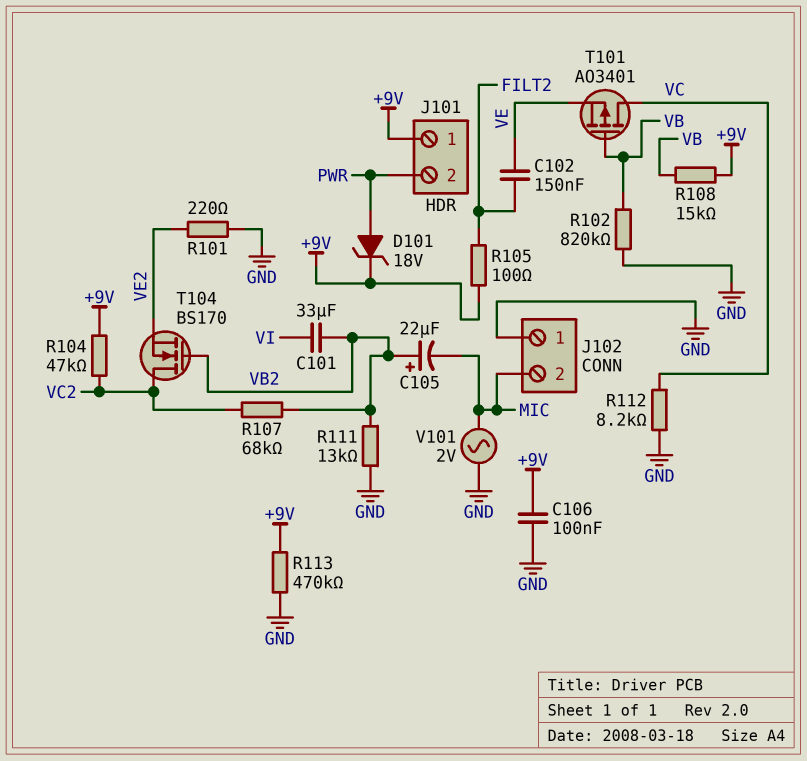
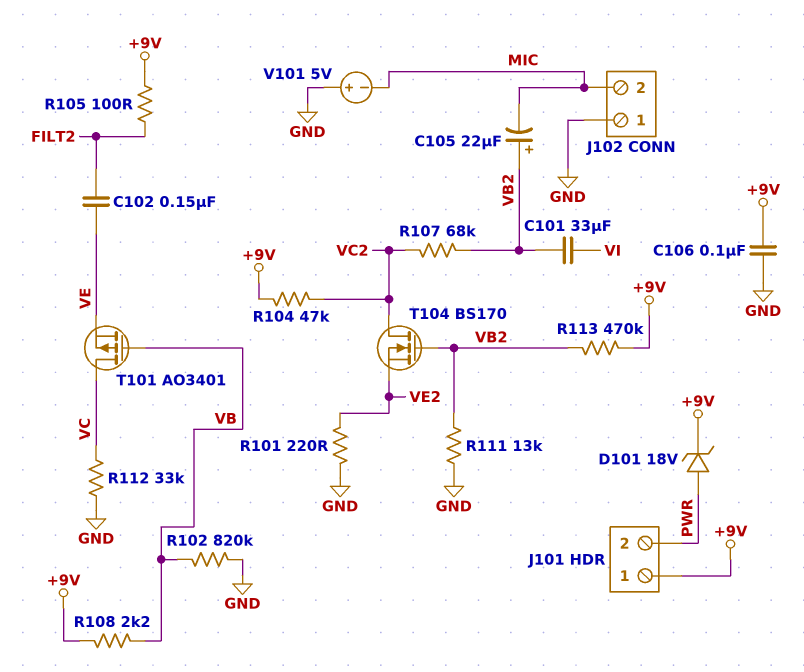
R108: 15k (+9V, VB) -> 2.2k (+9V, VB)
R112: 8.2k (GND, VC) -> 33k (GND, VC)
R113: 470k (+9V, GND) -> 470k (+9V, VB2)
V101: AC 2V (GND, MIC) -> 5V (plus GND, minus MIC)

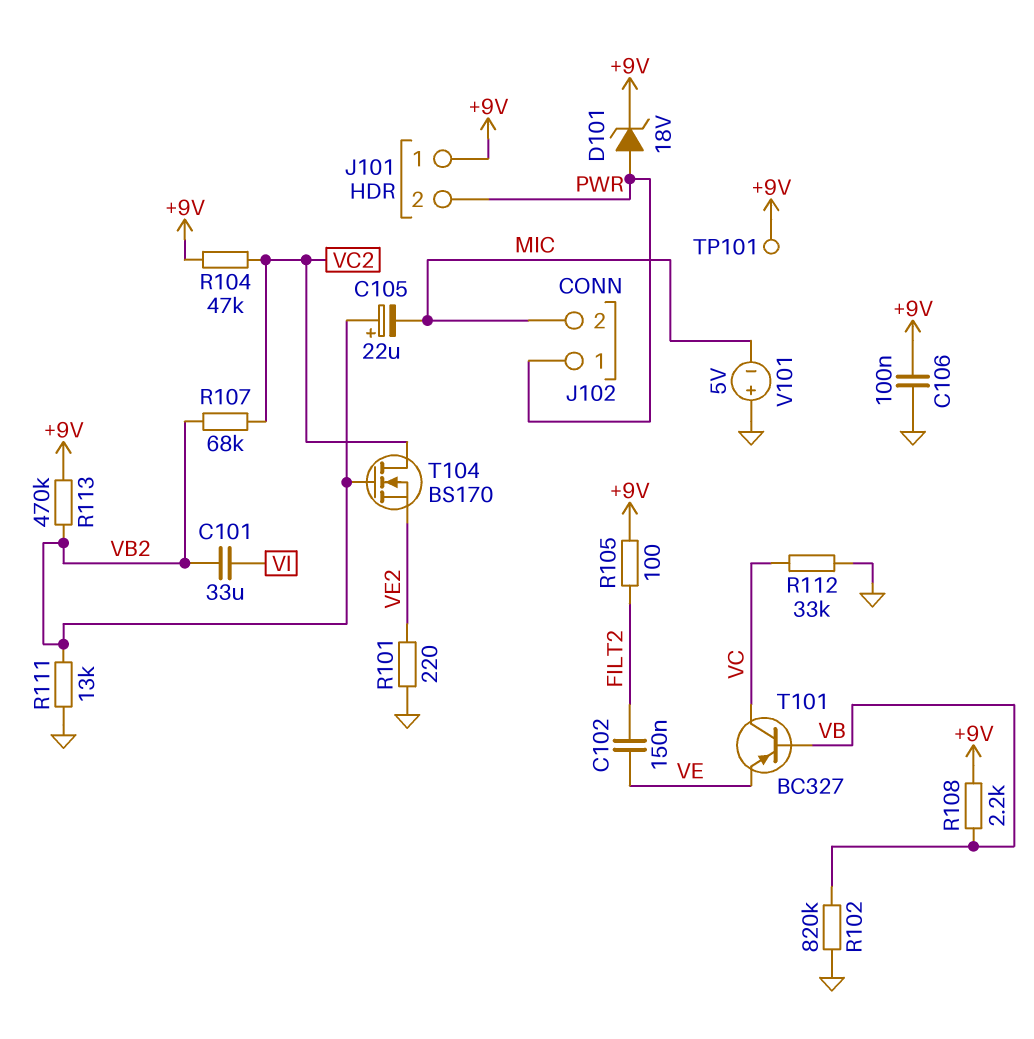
J102 pin 1: GND -> PWR
T101: PMOS AO3401 (G VB, D VC, S VE) -> PNP BC327 (B VB, C VC, E VE)
TP101: none -> test point (+9V)

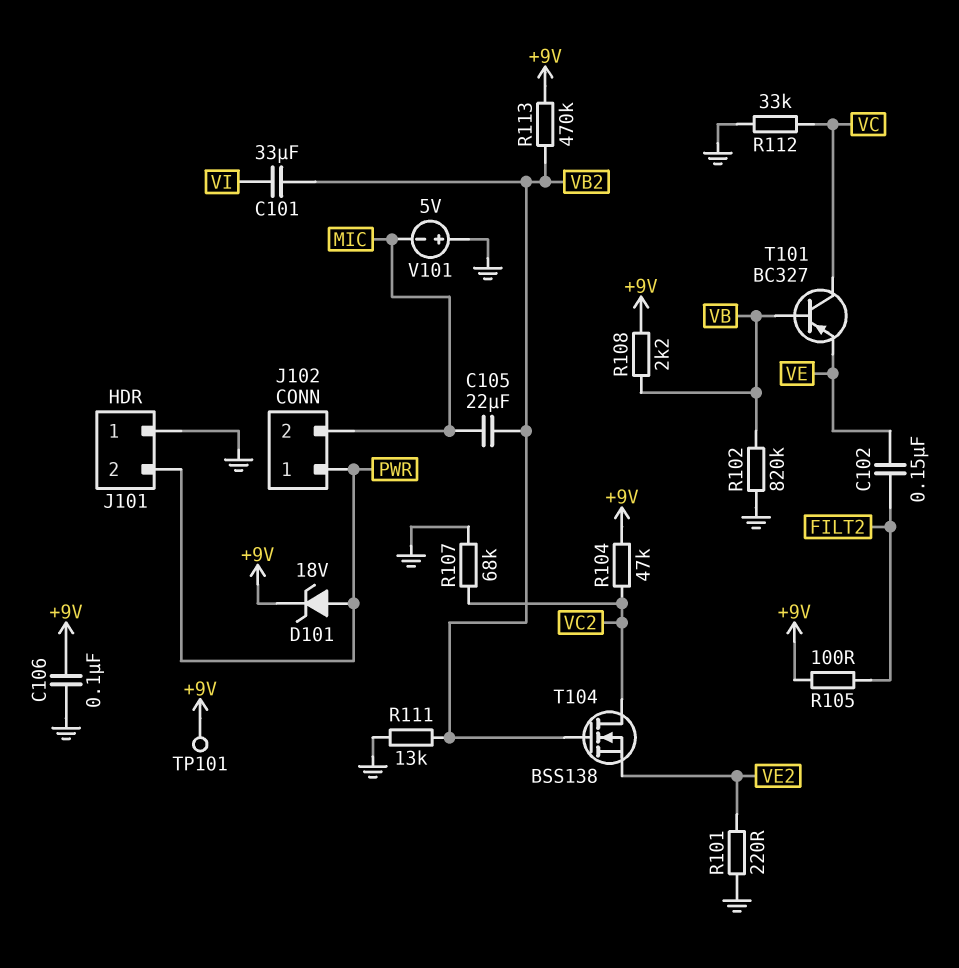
C105: 22uF (plus VB2, minus MIC) -> 22uF (MIC, VB2)
J101 pin 1: +9V -> GND
R107: 68k (VB2, VC2) -> 68k (GND, VC2)
T104: NMOS BS170 (G VB2, D VC2, S VE2) -> NMOS BSS138 (G VB2, D VC2, S VE2)

